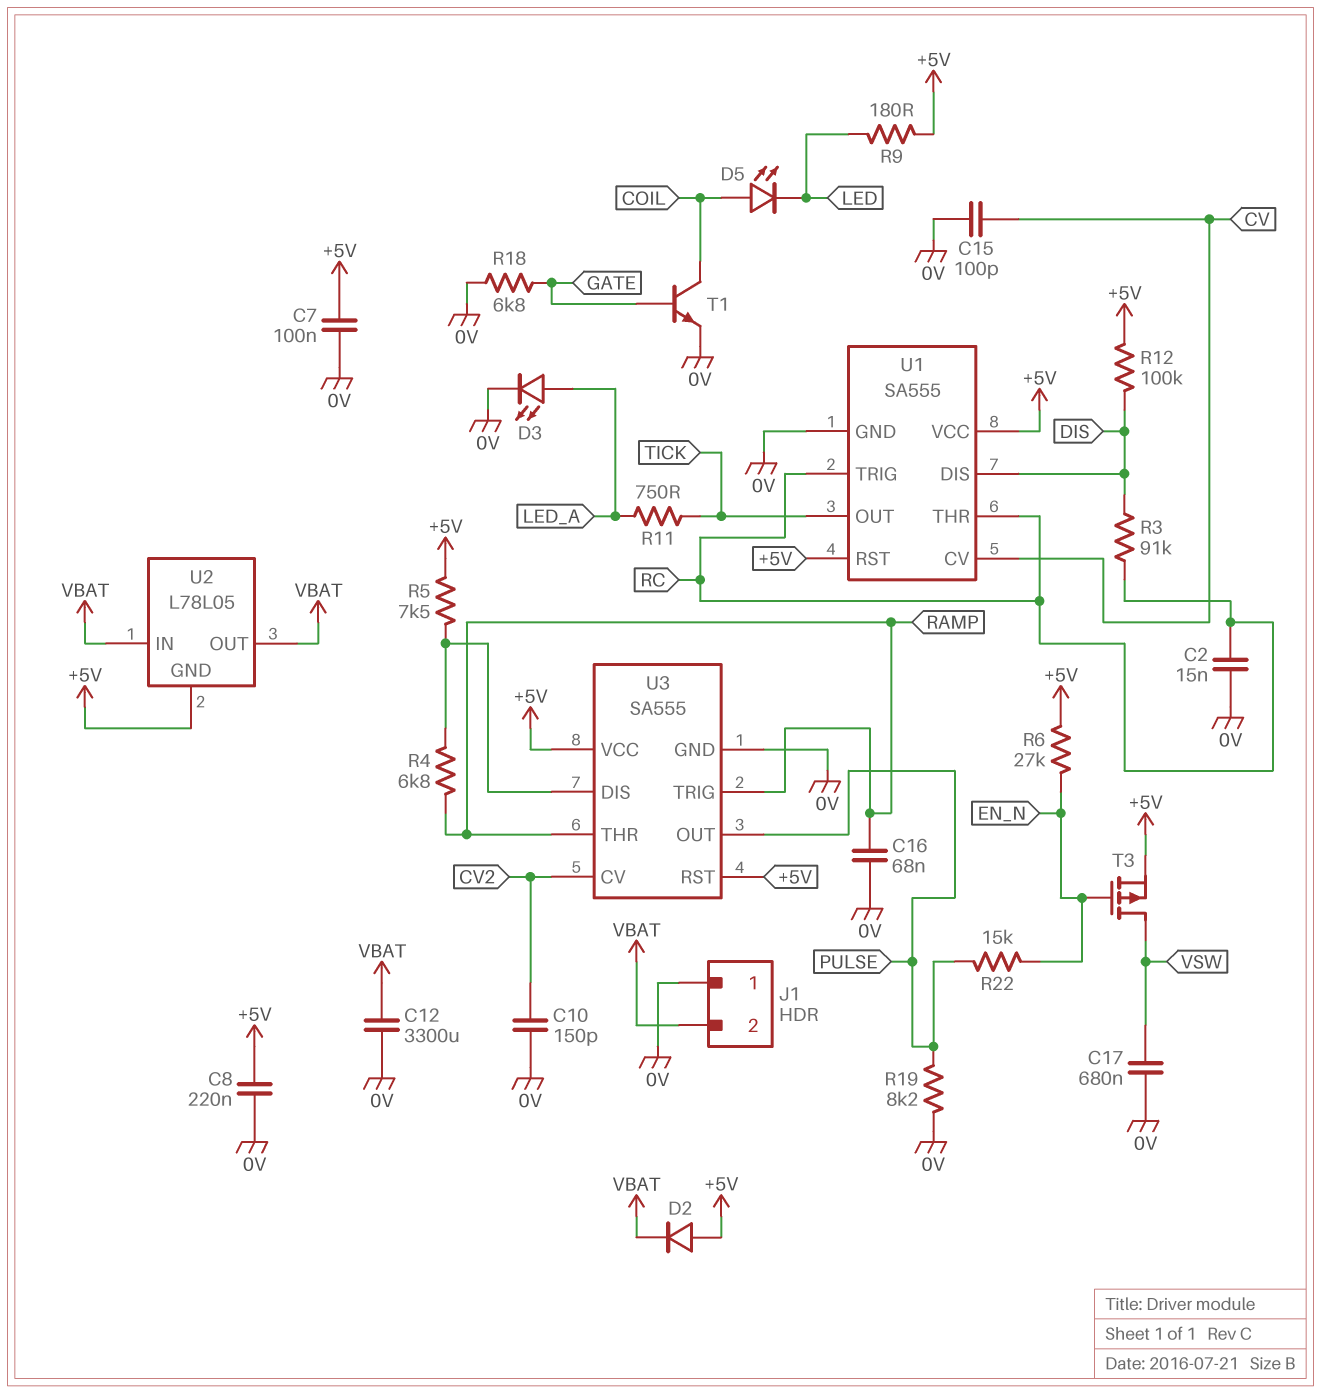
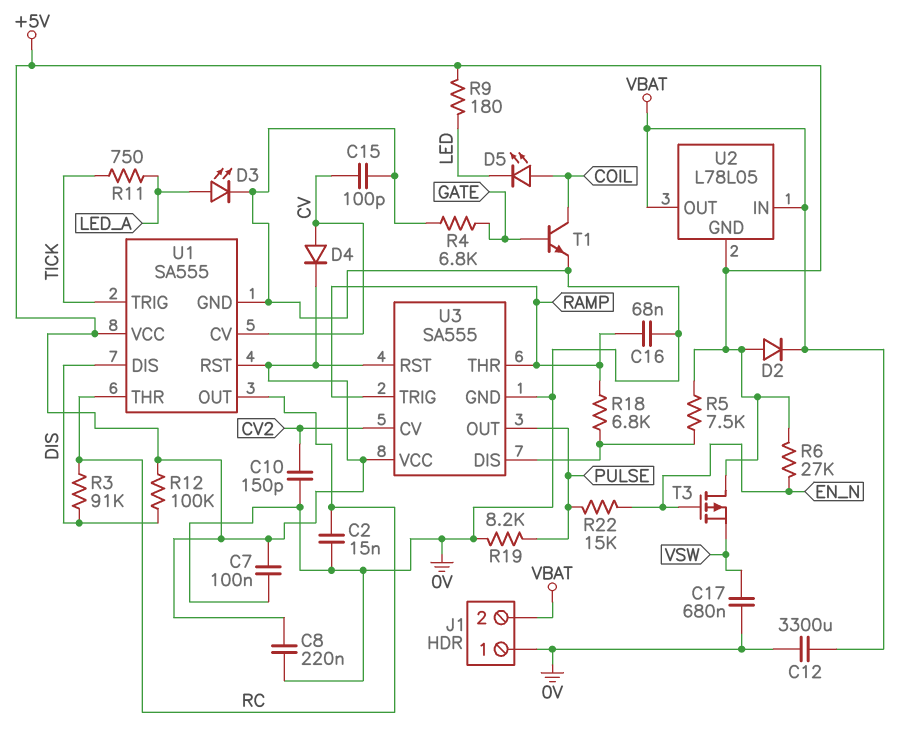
D4: none -> diode (A CV, K +5V)
R4: 6.8k (RAMP, U3/DIS) -> 6.8k (0V, GATE)
R18: 6.8k (0V, GATE) -> 6.8k (RAMP, U3/DIS)
T3: PMOS (G EN_N, D VSW, S +5V) -> PMOS (G EN_N, D +5V, S VSW)
U1 pin OUT: TICK -> RC
U1 pin TRIG: RC -> TICK

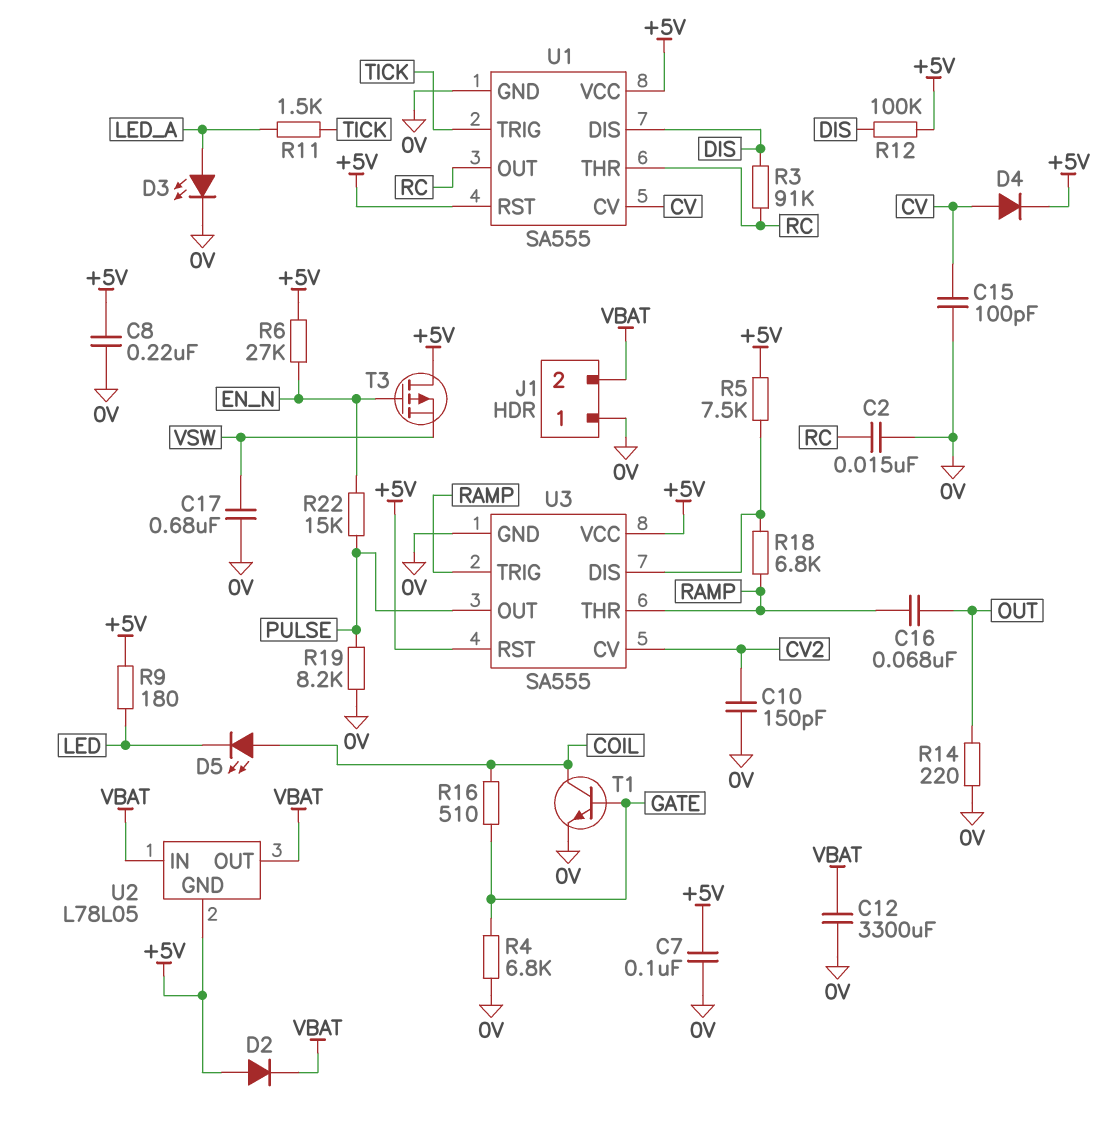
C16: 68nF (0V, RAMP) -> 68nF (OUT, RAMP)
R11: 750 (LED_A, TICK) -> 1.5k (LED_A, TICK)
R14: none -> 220 (0V, OUT)
R16: none -> 510 (COIL, GATE)

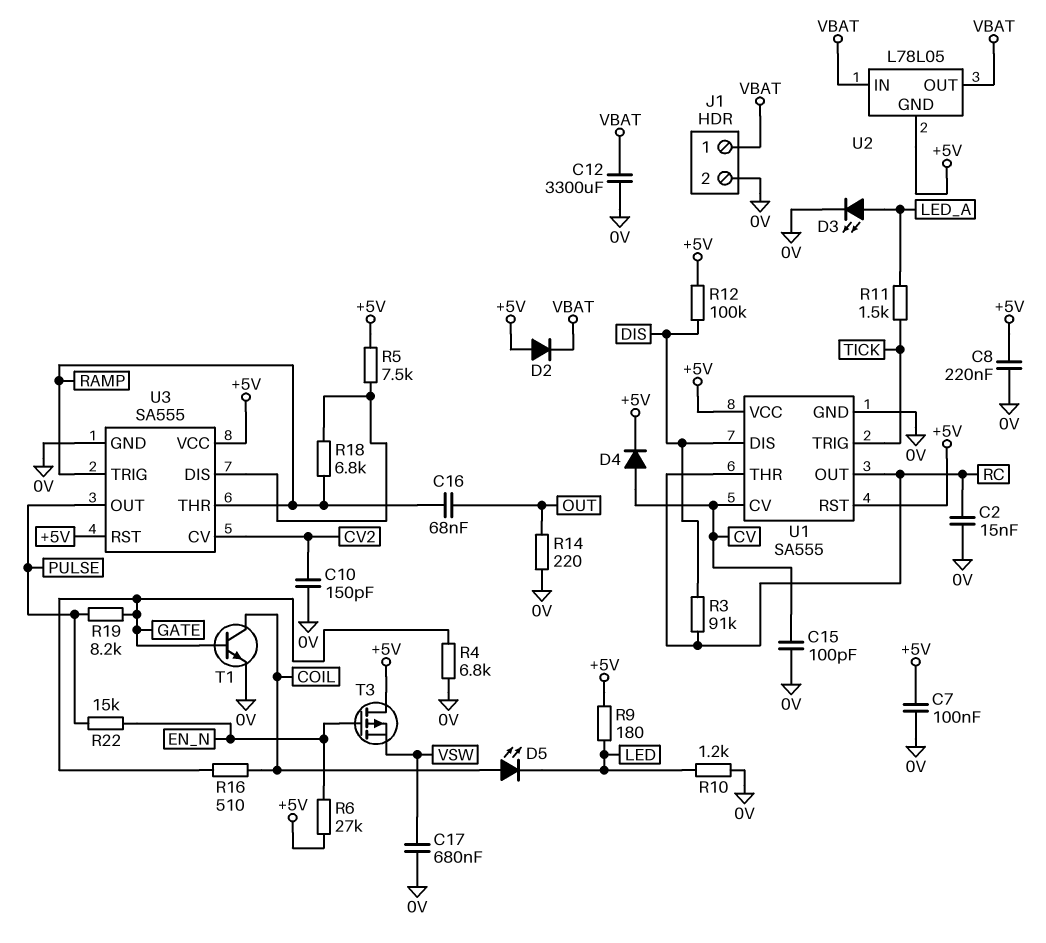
J1 pin 1: 0V -> VBAT
J1 pin 2: VBAT -> 0V
R10: none -> 1.2k (0V, LED)
R19: 8.2k (0V, PULSE) -> 8.2k (GATE, PULSE)

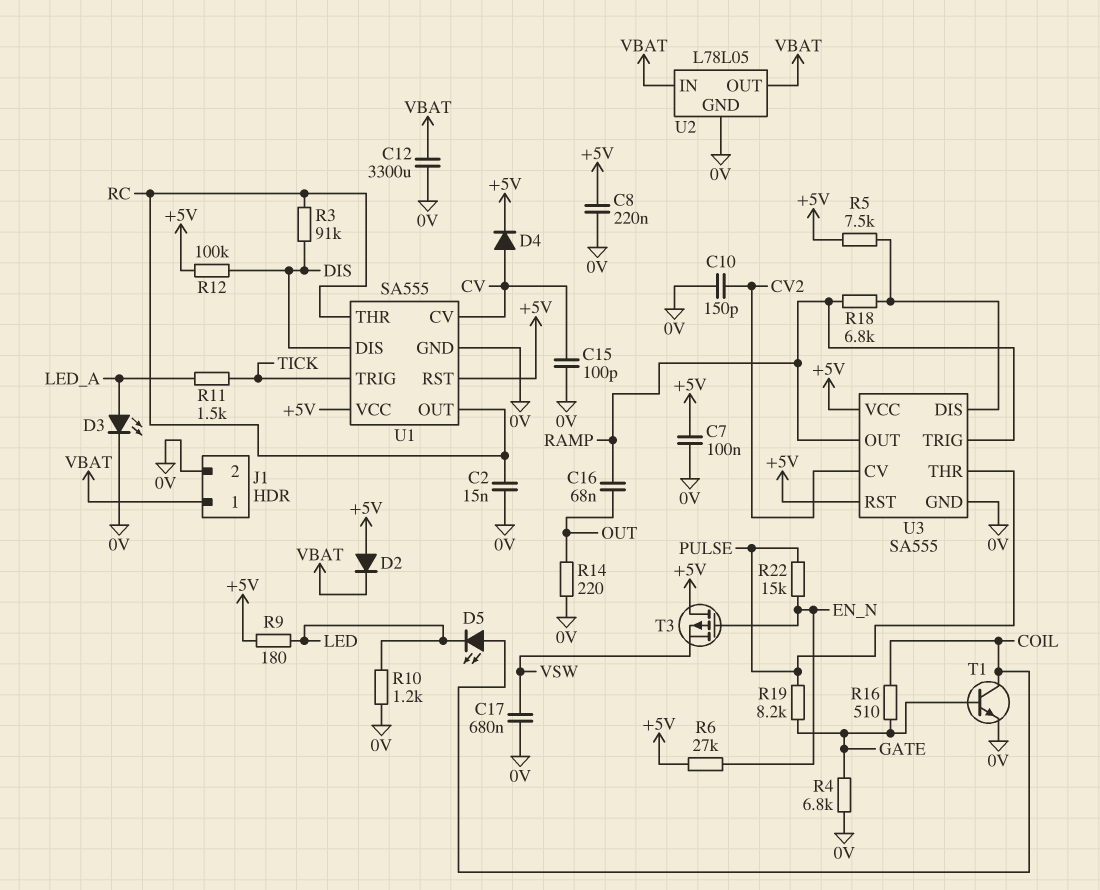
U2 pin GND: +5V -> 0V
U3 pin OUT: PULSE -> RAMP
U3 pin THR: RAMP -> PULSE

